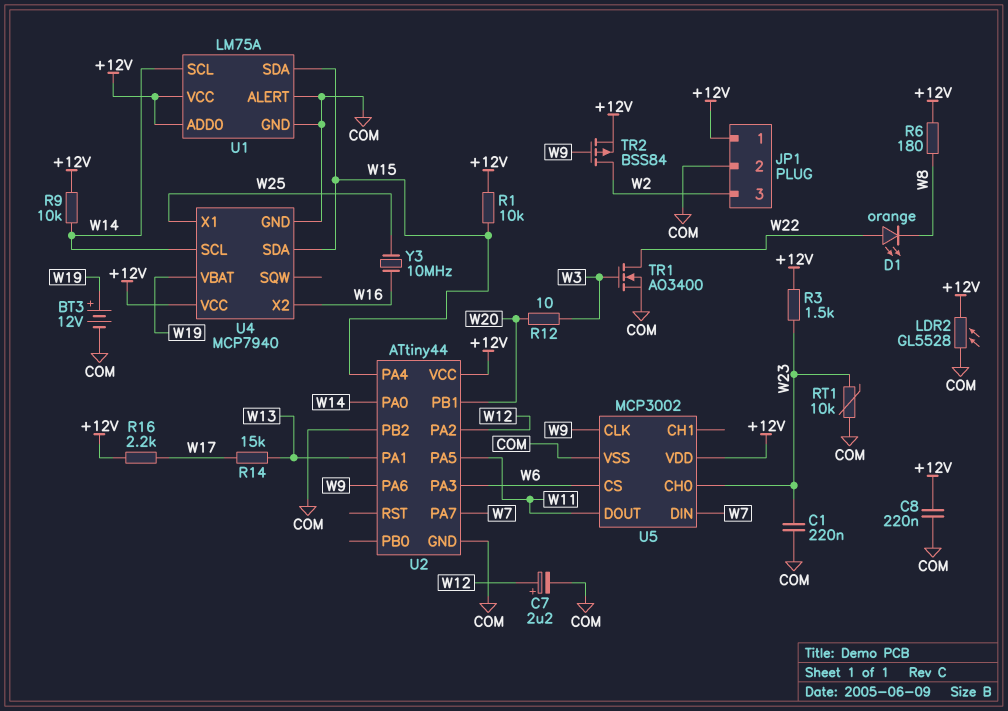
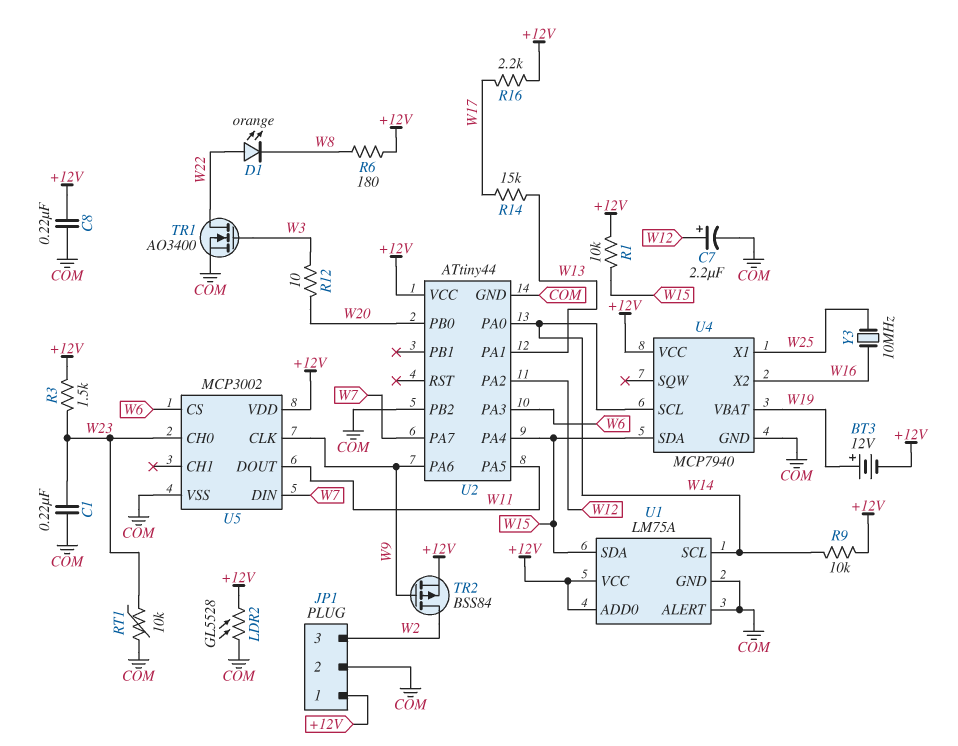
BT3: 12V (plus W19, minus COM) -> 12V (plus W19, minus +12V)
U2 pin PB0: none -> W20
U2 pin PB1: W20 -> none

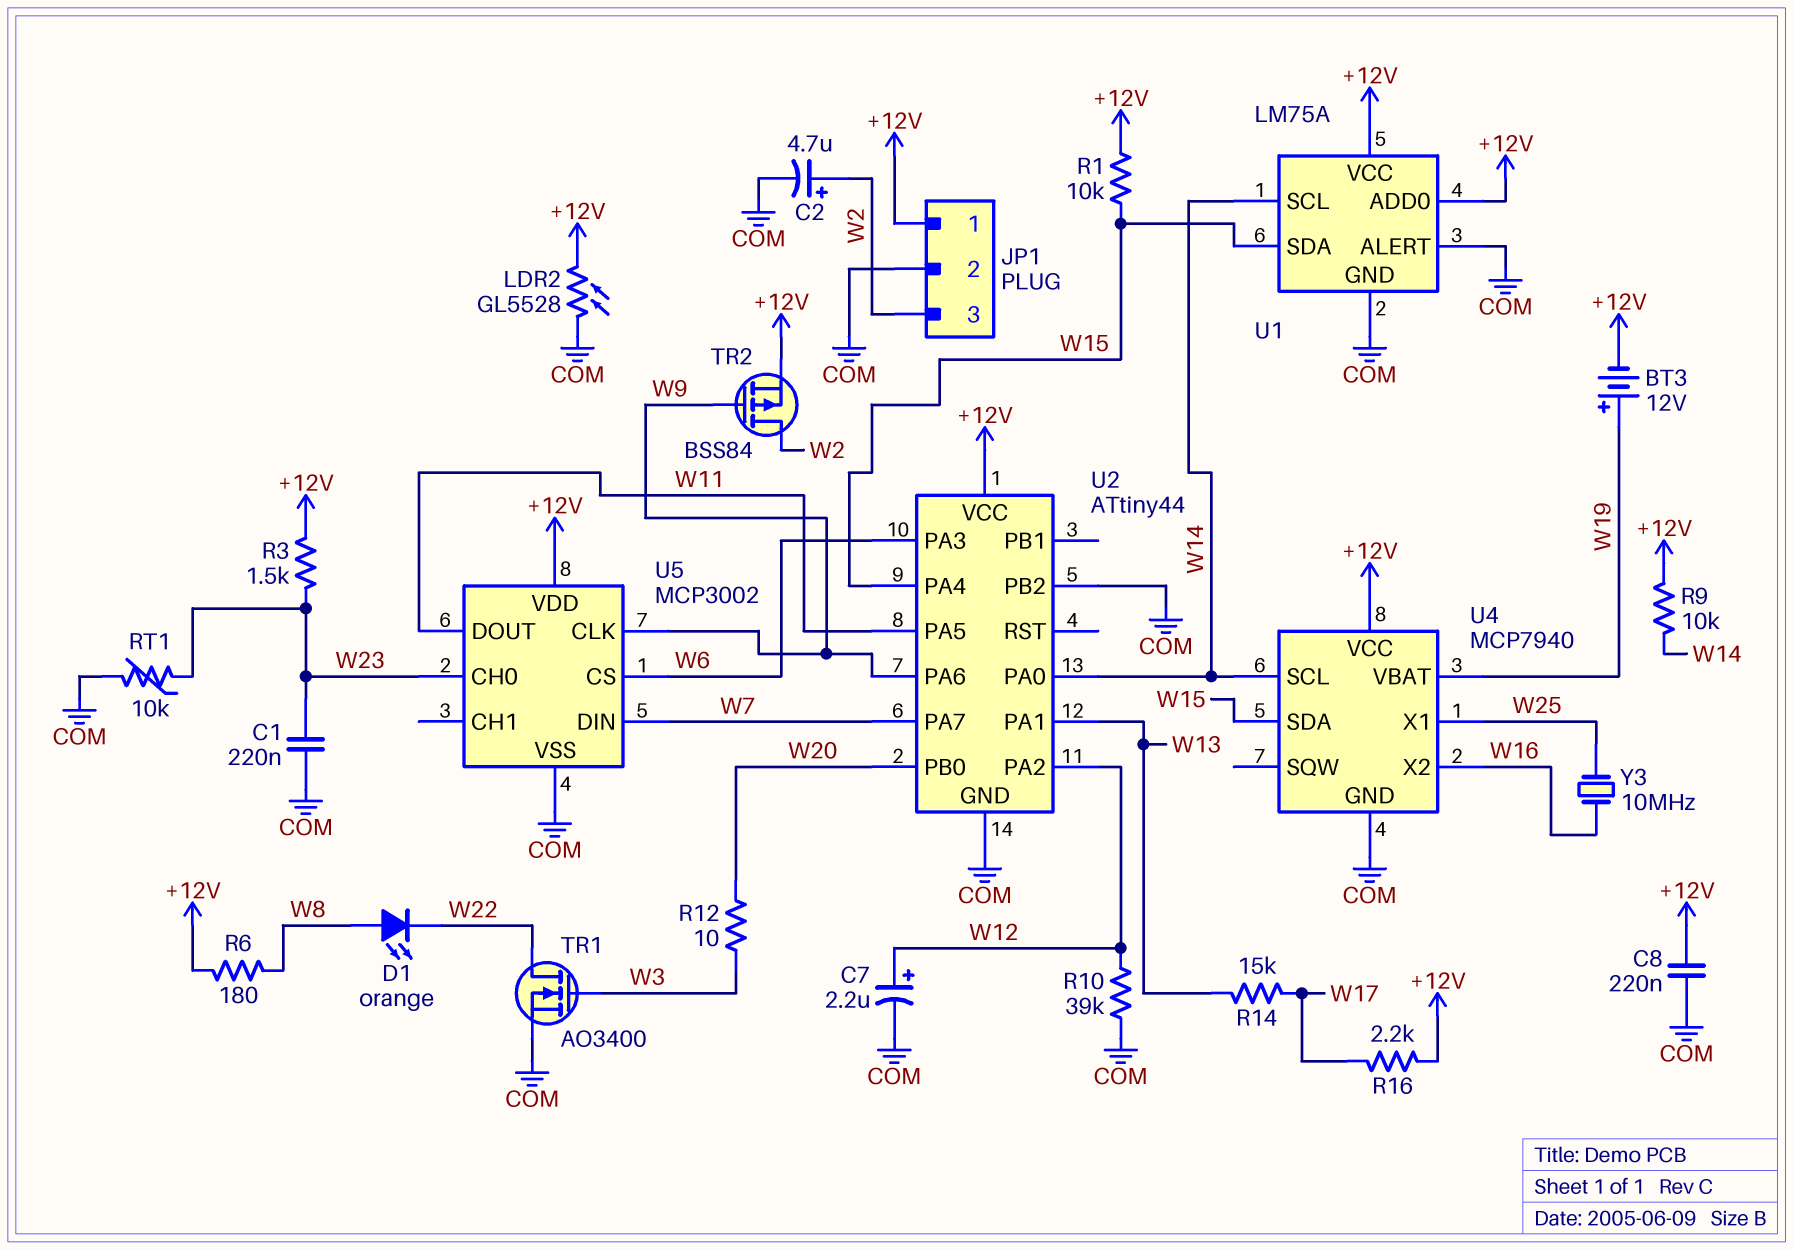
C2: none -> 4.7uF (plus W2, minus COM)
D1: LED orange (A W22, K W8) -> LED orange (A W8, K W22)
R10: none -> 39k (COM, W12)

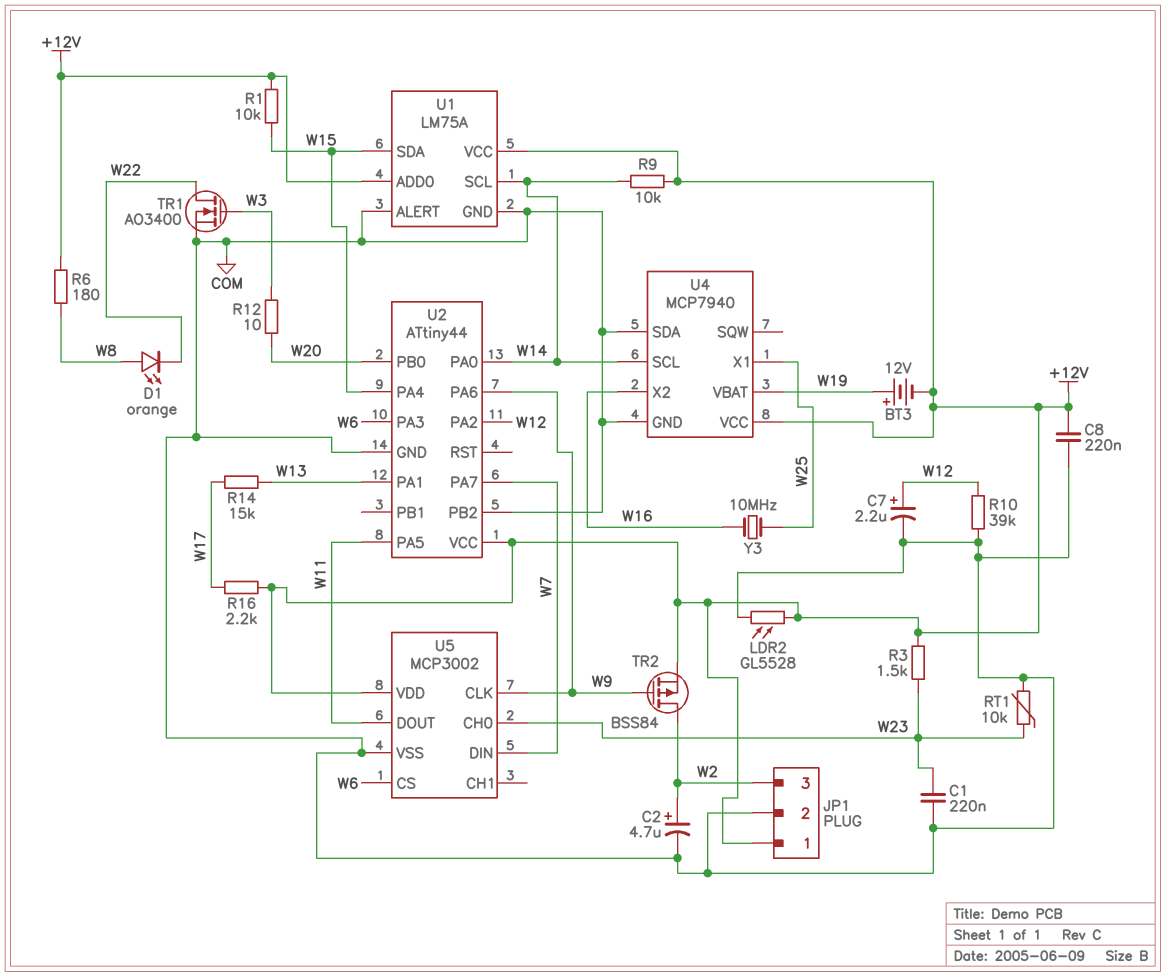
U4 pin SDA: W15 -> COM

